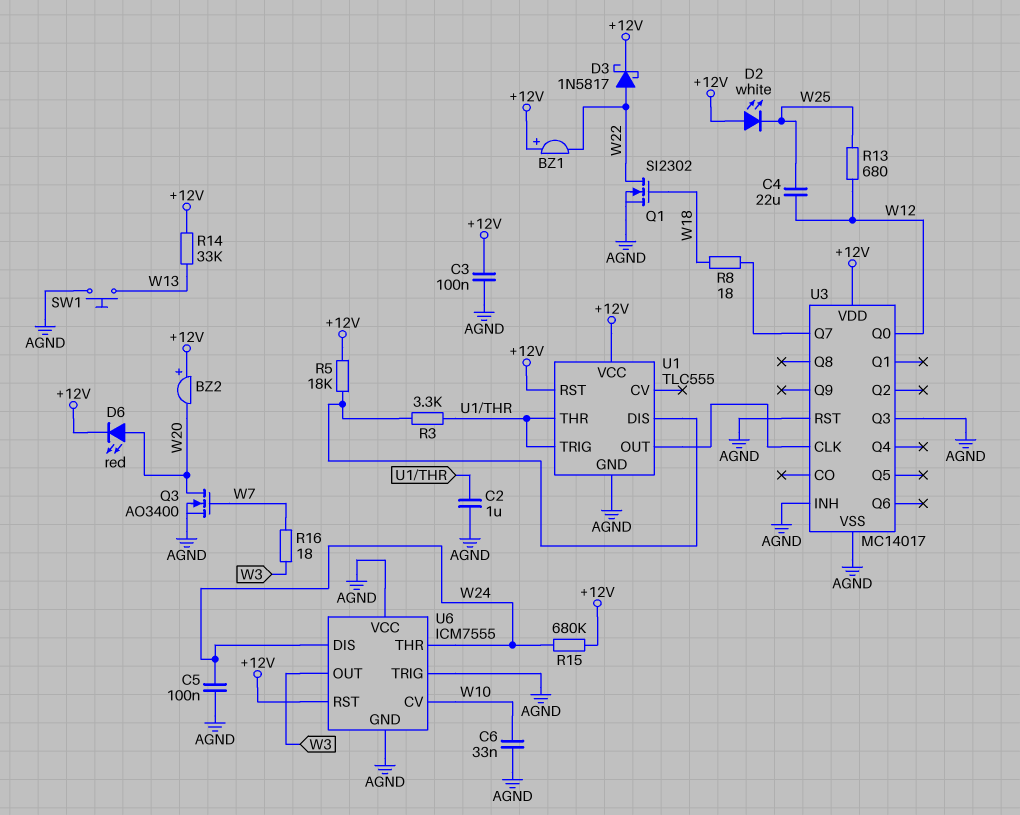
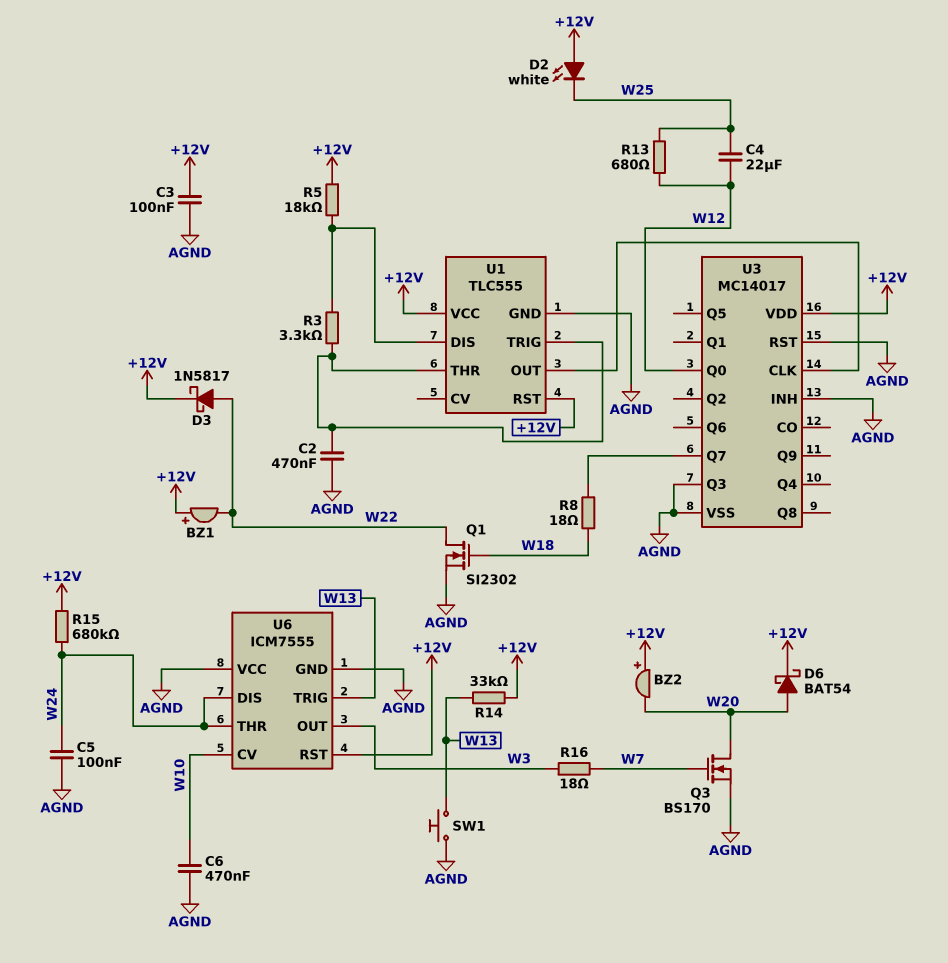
C2: 1uF (AGND, U1/THR) -> 470nF (AGND, U1/THR)
C6: 33nF (AGND, W10) -> 470nF (AGND, W10)
D6: LED red (A W20, K +12V) -> schottky BAT54 (A W20, K +12V)
Q3: NMOS AO3400 (G W7, D W20, S AGND) -> NMOS BS170 (G W7, D W20, S AGND)
U6 pin TRIG: AGND -> W13

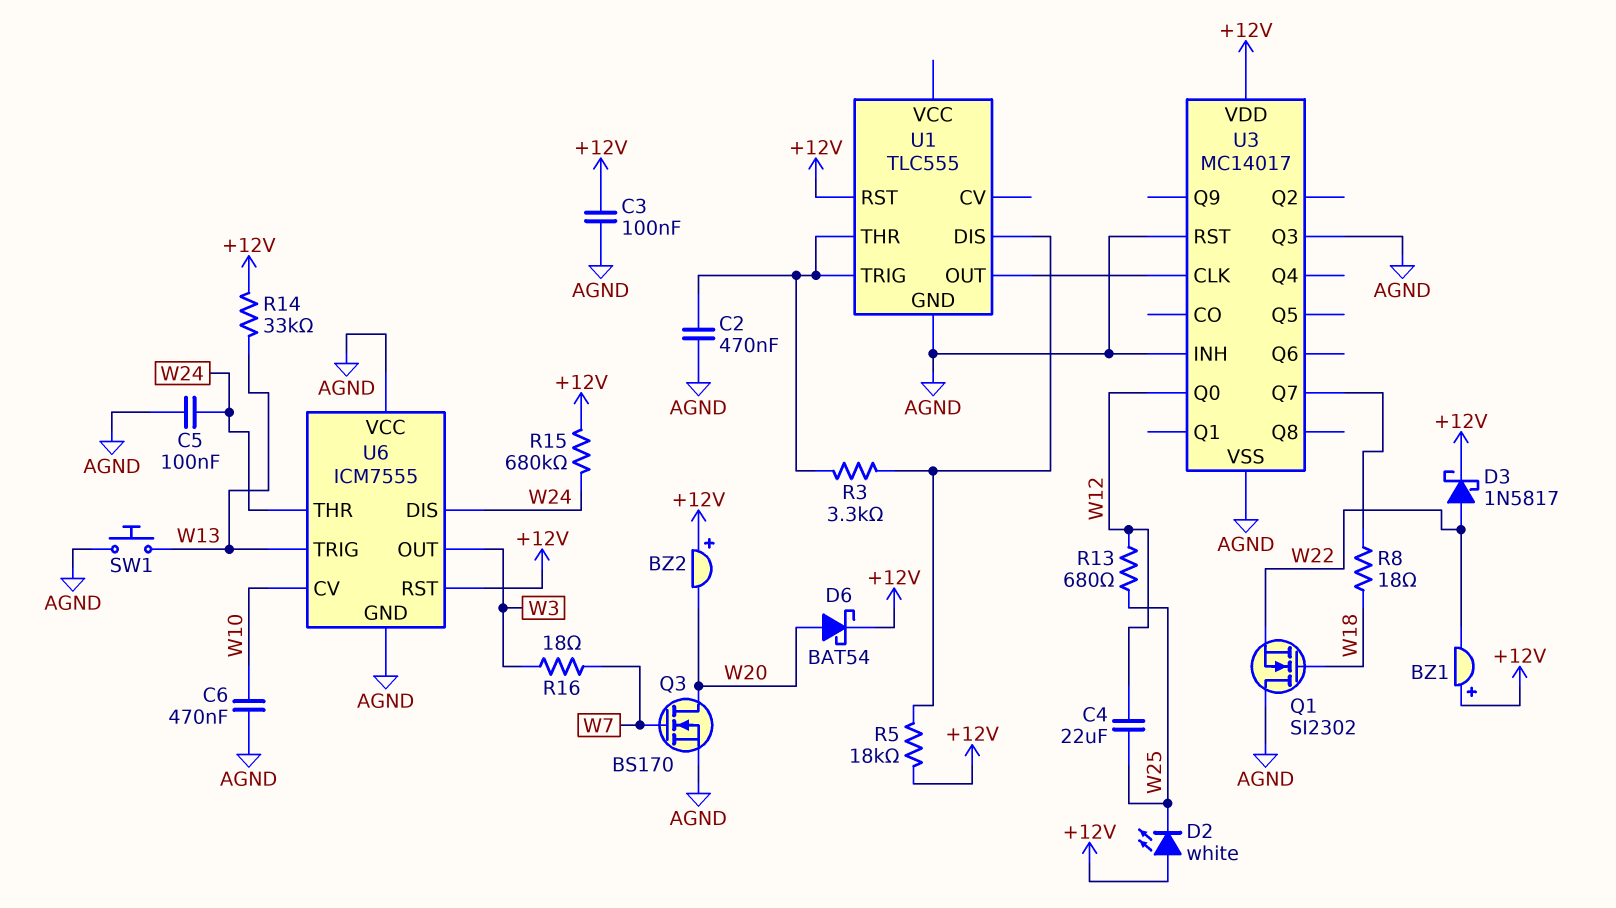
Q1: NMOS SI2302 (G W18, D W22, S AGND) -> NMOS SI2302 (G W18, D AGND, S W22)
U1 pin VCC: +12V -> none

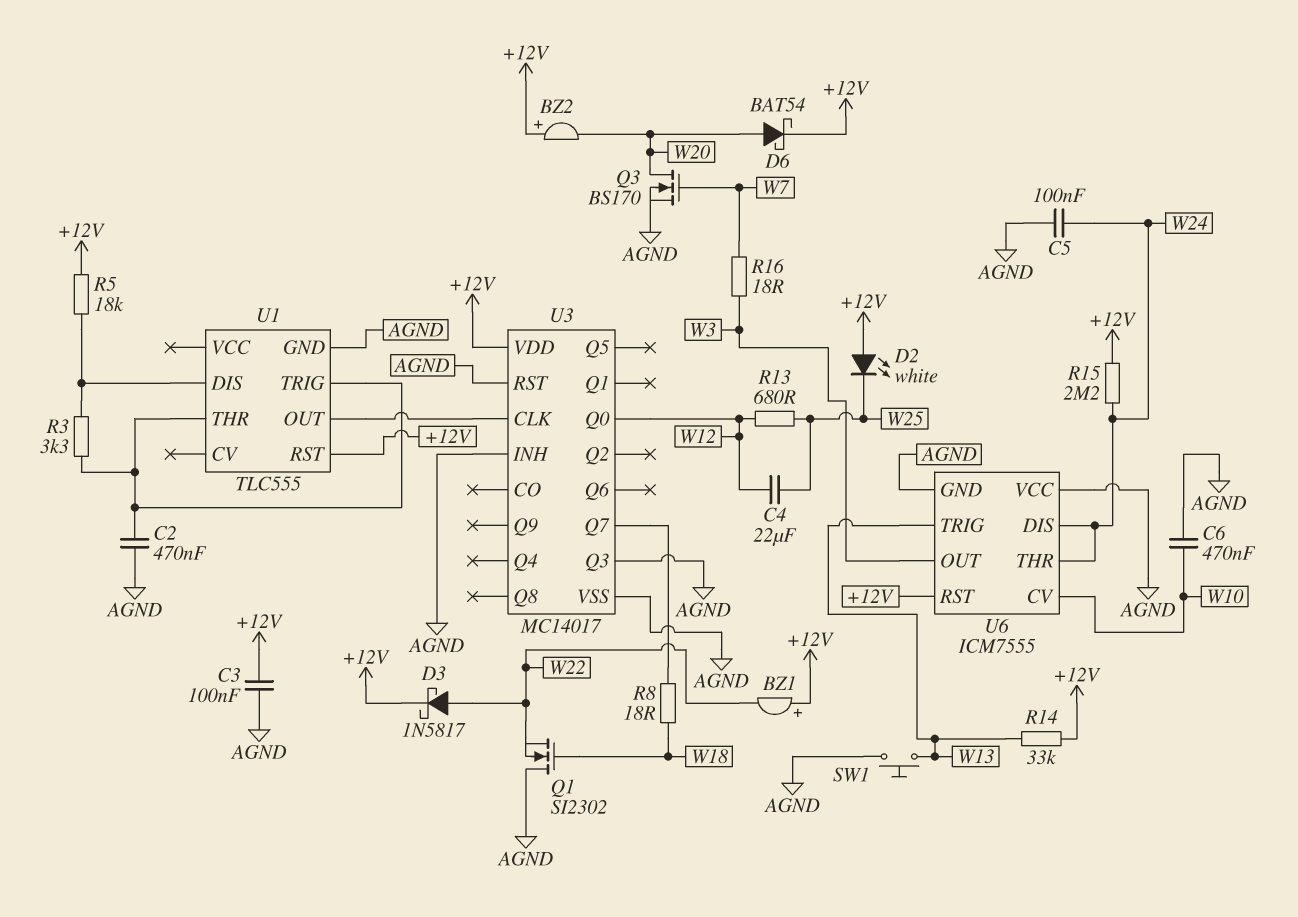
R15: 680k (+12V, W24) -> 2.2M (+12V, W24)

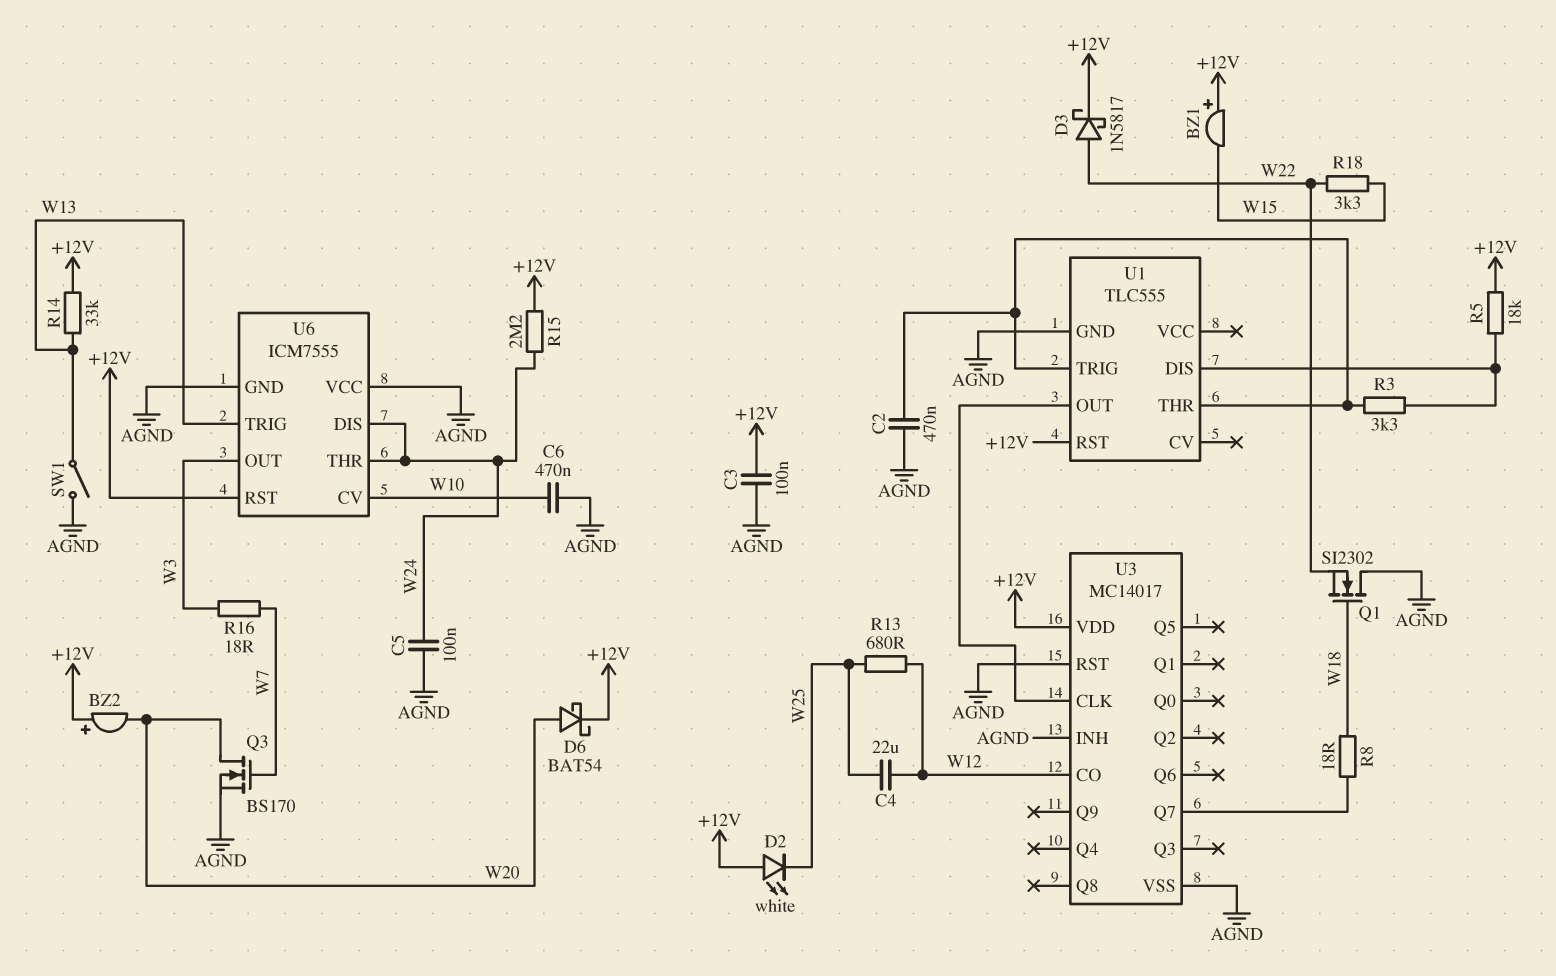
BZ1: buzzer (plus +12V, minus W22) -> buzzer (plus +12V, minus W15)
R18: none -> 3.3k (W15, W22)
SW1: button (AGND, W13) -> switch (AGND, W13)
U3 pin CO: none -> W12
U3 pin Q0: W12 -> none
U3 pin Q3: AGND -> none

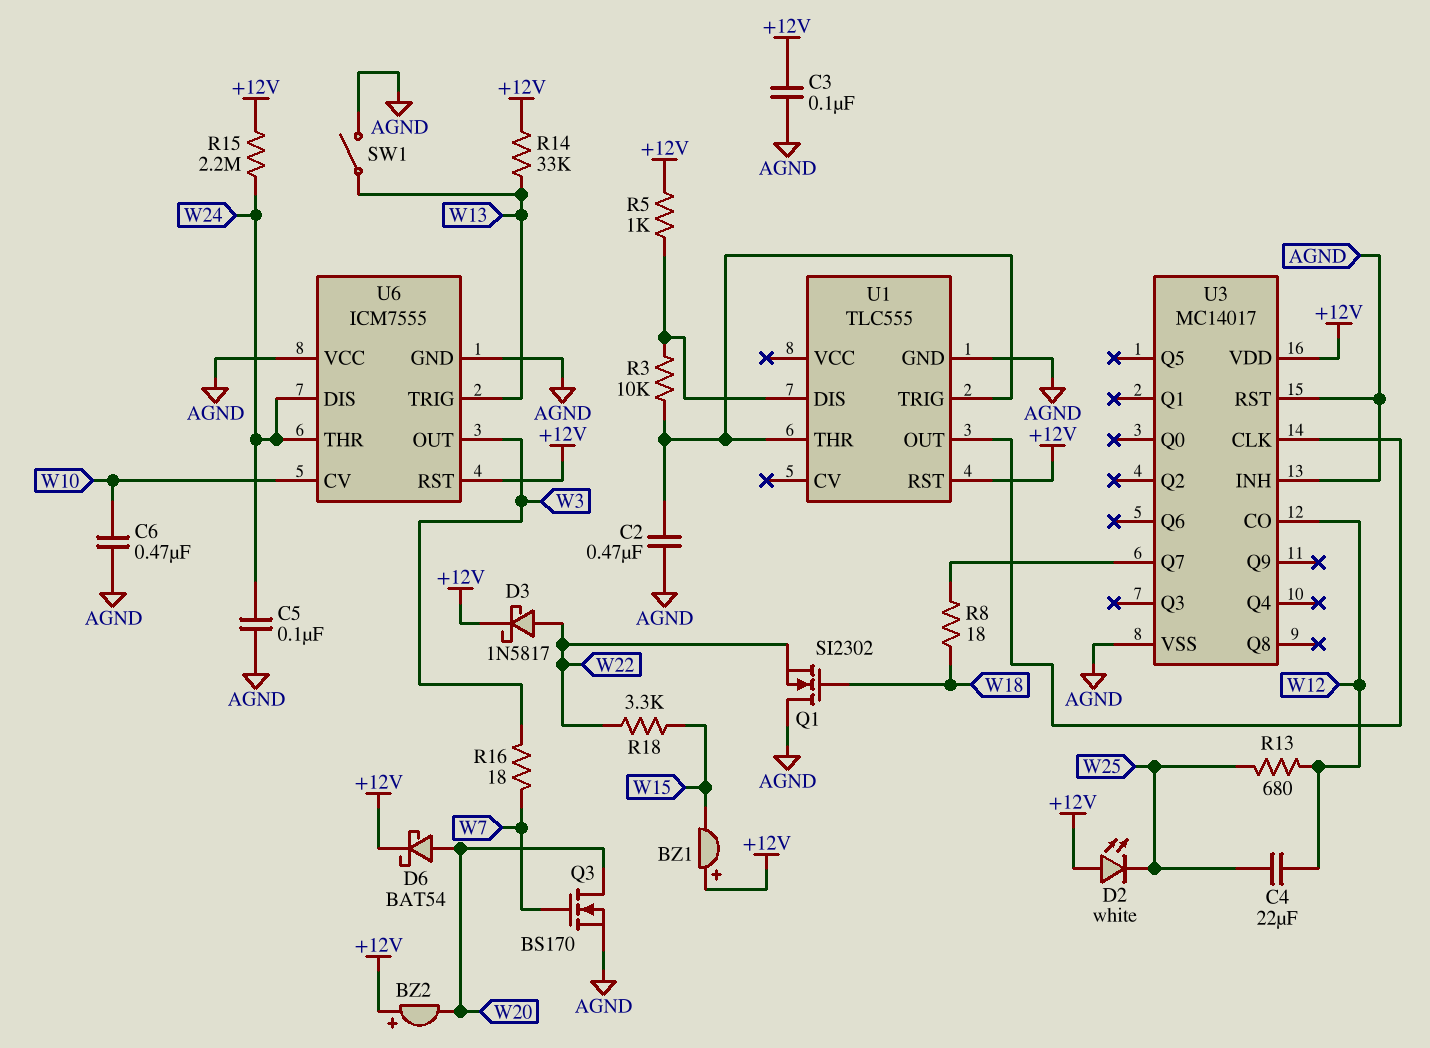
R3: 3.3k (U1/DIS, U1/THR) -> 10k (U1/DIS, U1/THR)
R5: 18k (+12V, U1/DIS) -> 1k (+12V, U1/DIS)

